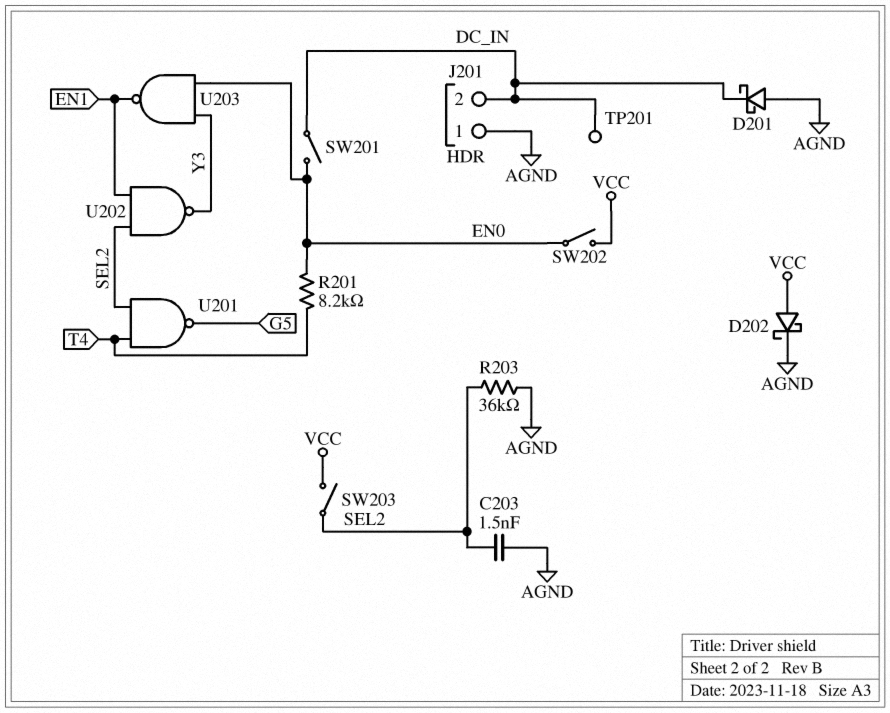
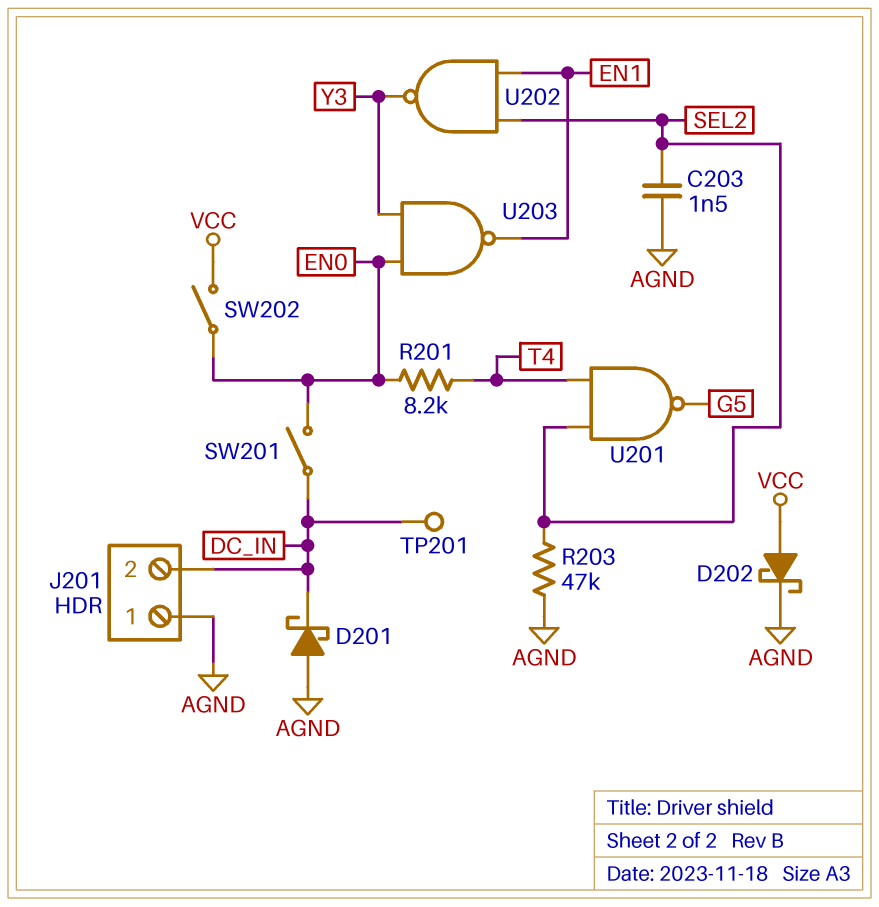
R203: 36k (AGND, SEL2) -> 47k (AGND, SEL2)
SW203: switch (SEL2, VCC) -> none

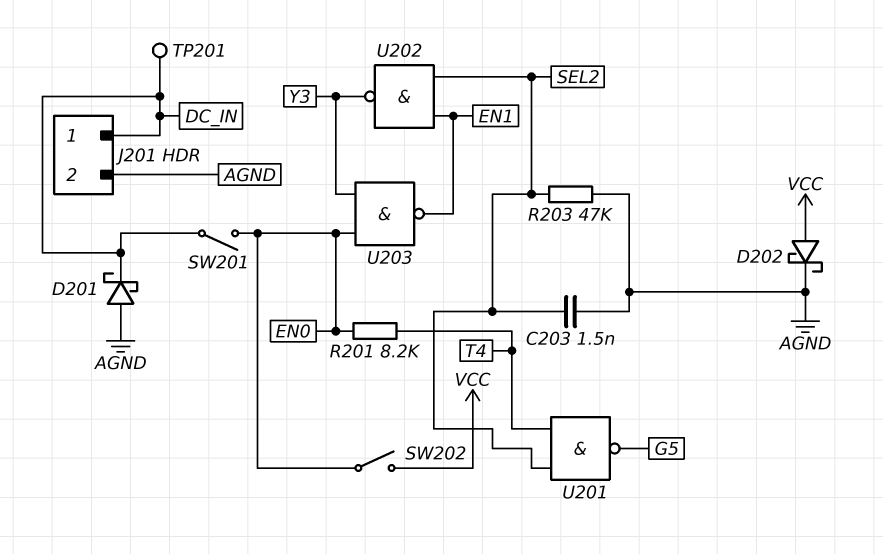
J201 pin 1: AGND -> DC_IN
J201 pin 2: DC_IN -> AGND

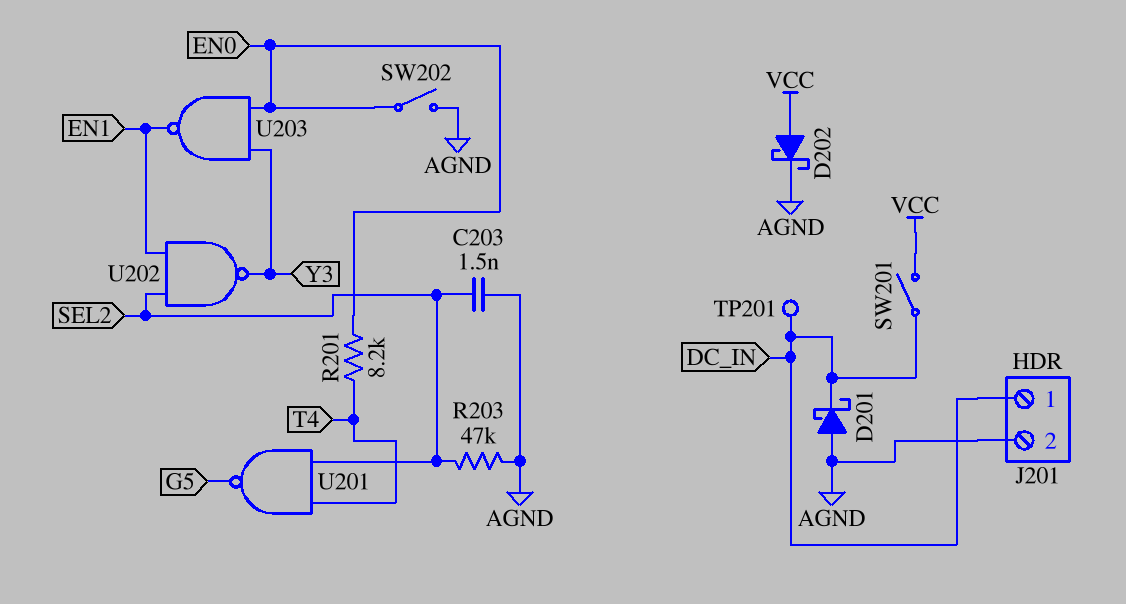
SW201: switch (DC_IN, EN0) -> switch (DC_IN, VCC)
SW202: switch (EN0, VCC) -> switch (AGND, EN0)

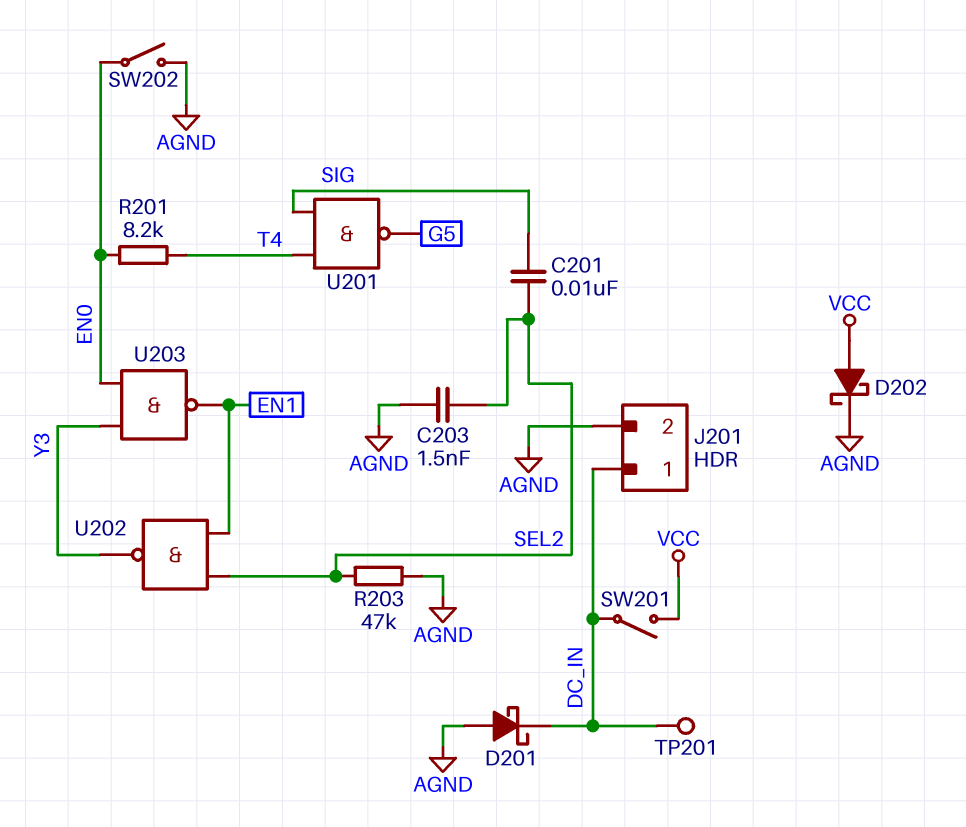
C201: none -> 10nF (SEL2, SIG)
U201: NAND (in SEL2, in T4, out G5) -> NAND (in SIG, in T4, out G5)

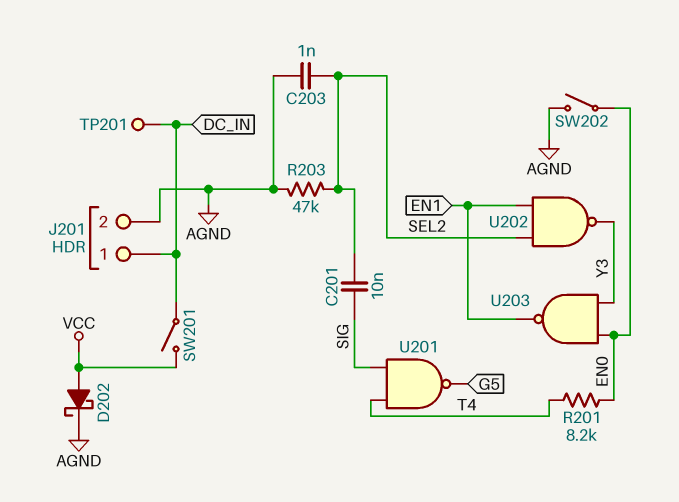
C203: 1.5nF (AGND, SEL2) -> 1nF (AGND, SEL2)
D201: schottky (A AGND, K DC_IN) -> none

